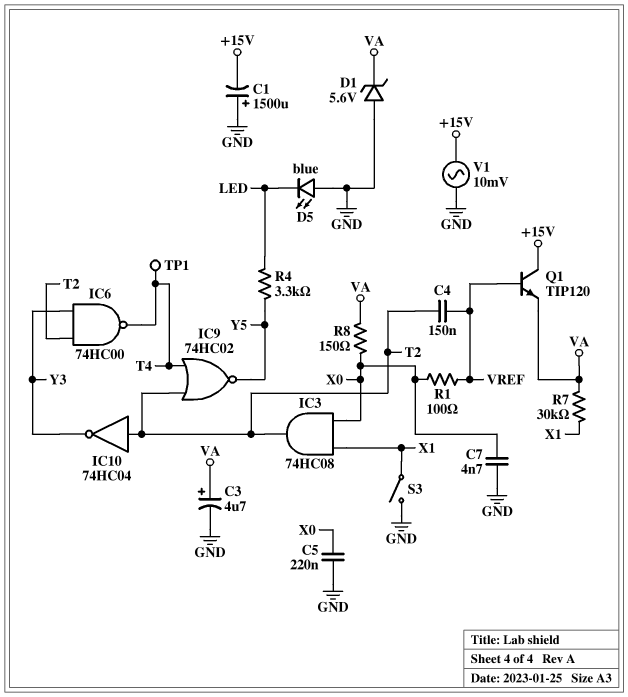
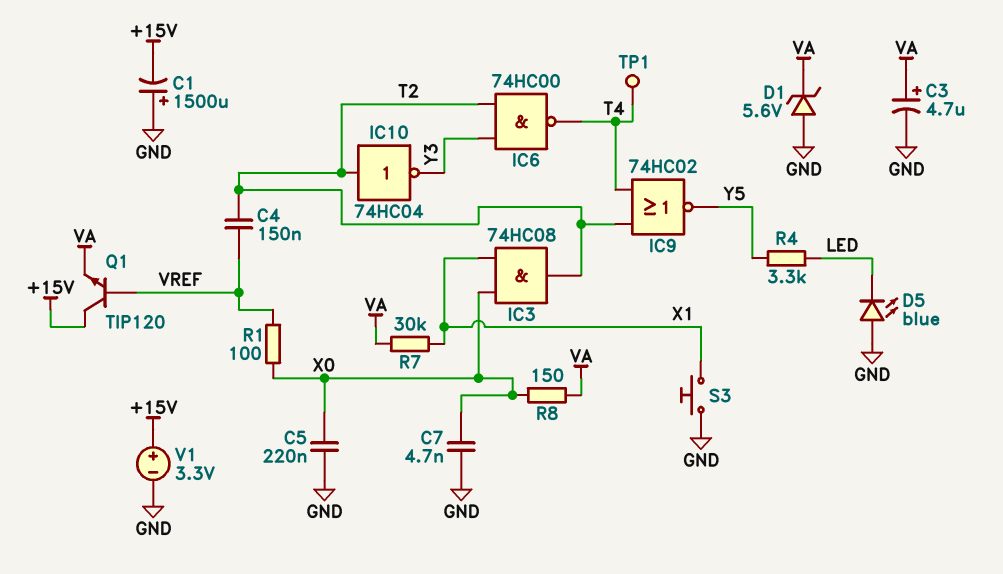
S3: switch (GND, X1) -> button (GND, X1)
V1: AC 10mV (+15V, GND) -> 3.3V (plus +15V, minus GND)

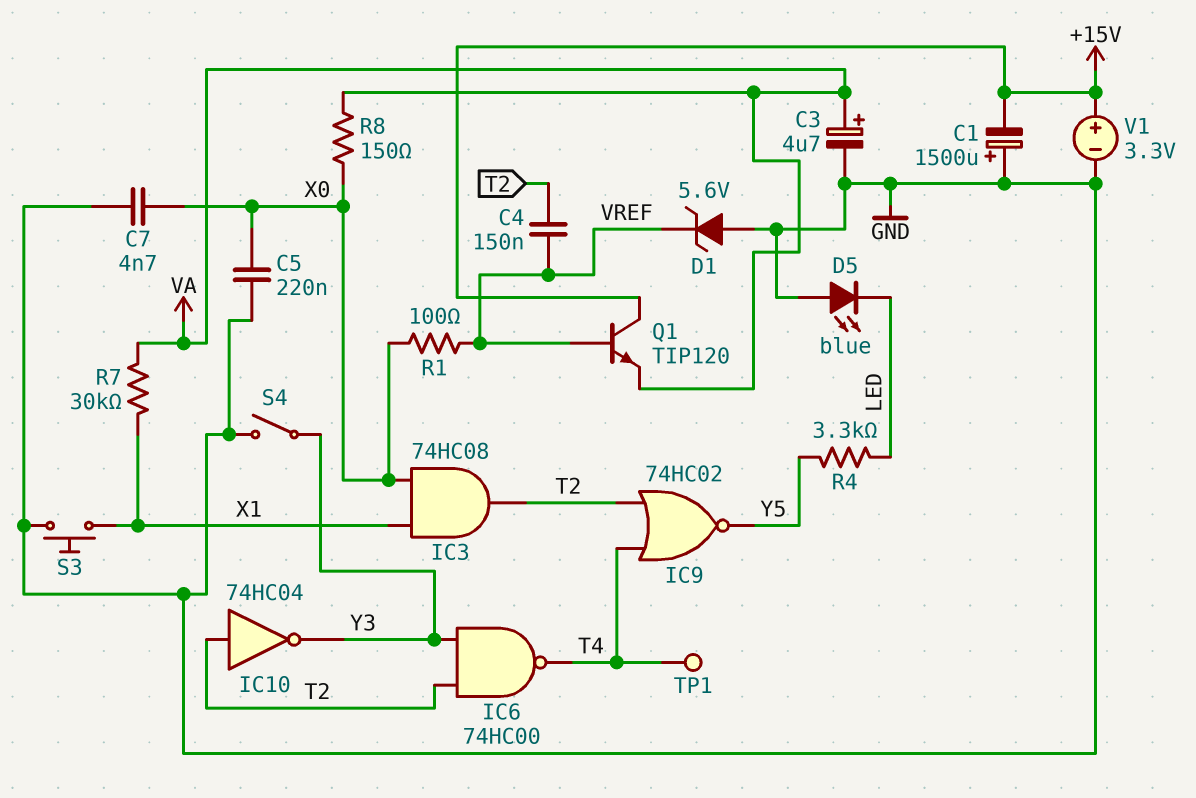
D1: zener 5.6V (A GND, K VA) -> zener 5.6V (A GND, K VREF)
S4: none -> switch (GND, Y3)

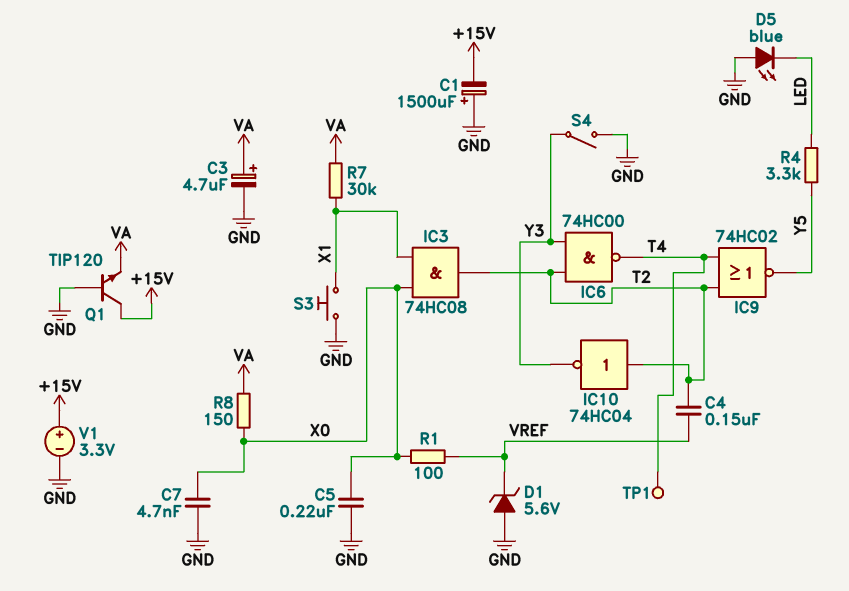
Q1: NPN TIP120 (B VREF, C +15V, E VA) -> NPN TIP120 (B GND, C +15V, E VA)

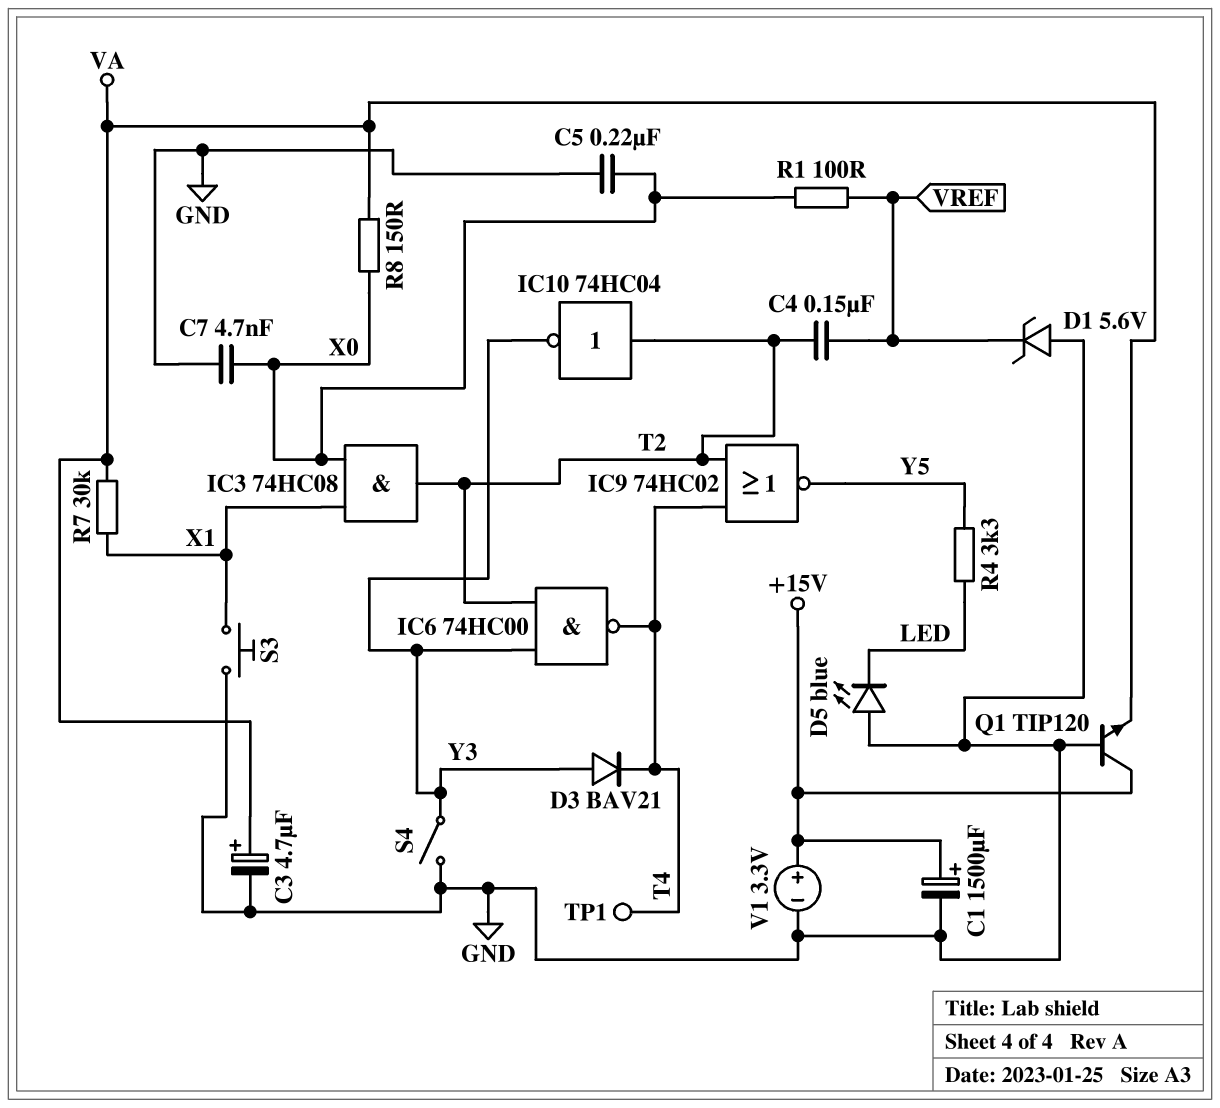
C1: 1500uF (plus GND, minus +15V) -> 1500uF (plus +15V, minus GND)
D3: none -> diode BAV21 (A Y3, K T4)

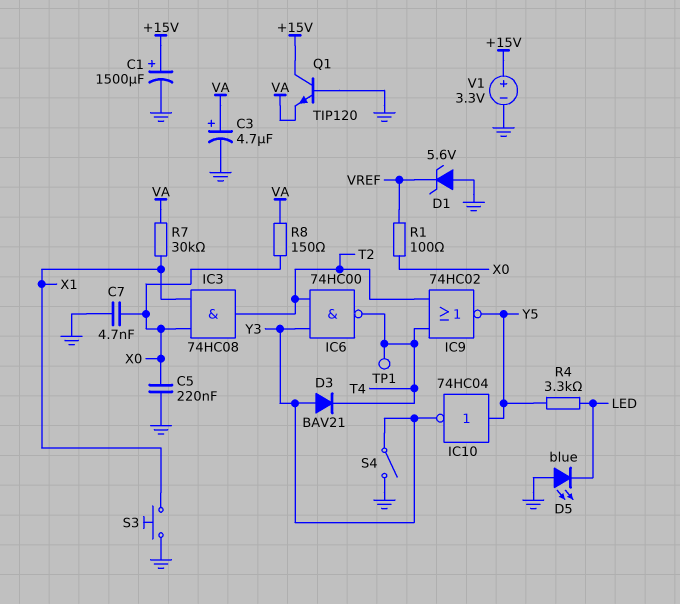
C4: 150nF (T2, VREF) -> none
IC10: NOT 74HC04 (in T2, out Y3) -> NOT 74HC04 (in Y5, out Y3)

